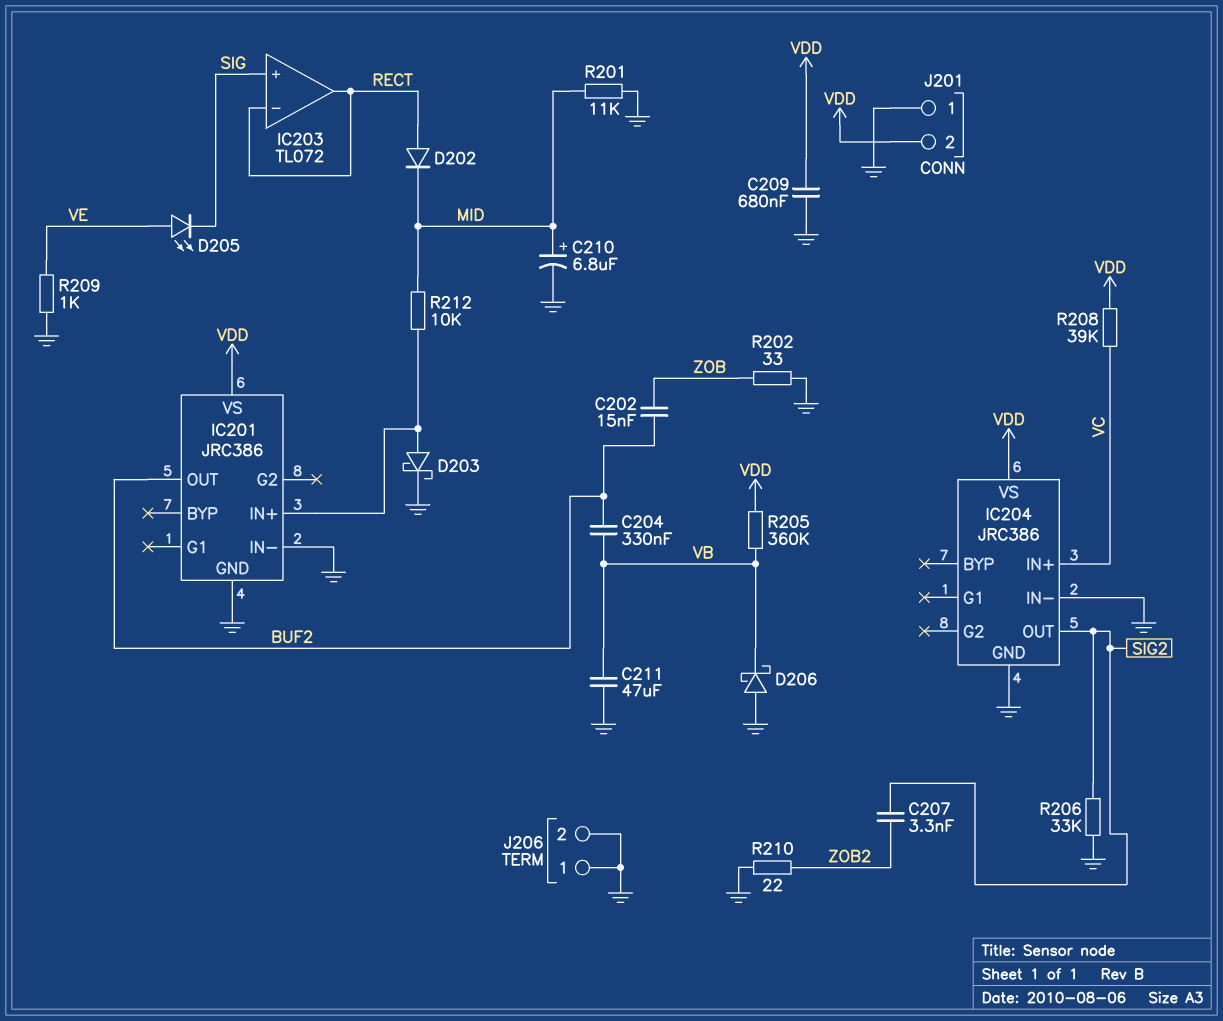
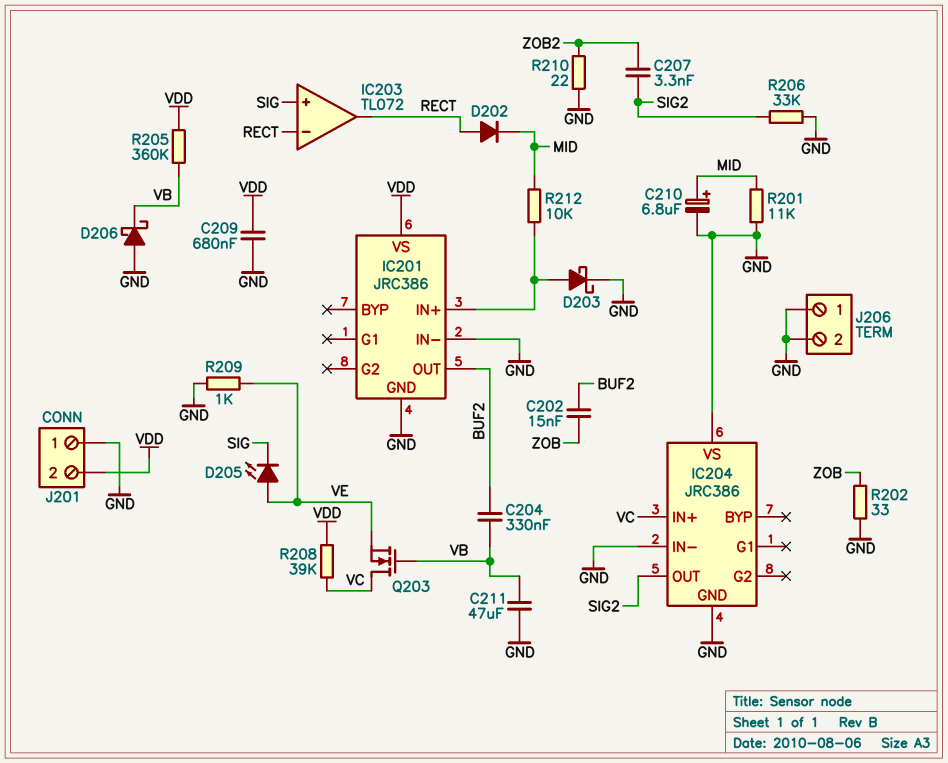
IC204 pin VS: VDD -> GND
Q203: none -> NMOS (G VB, D VC, S VE)

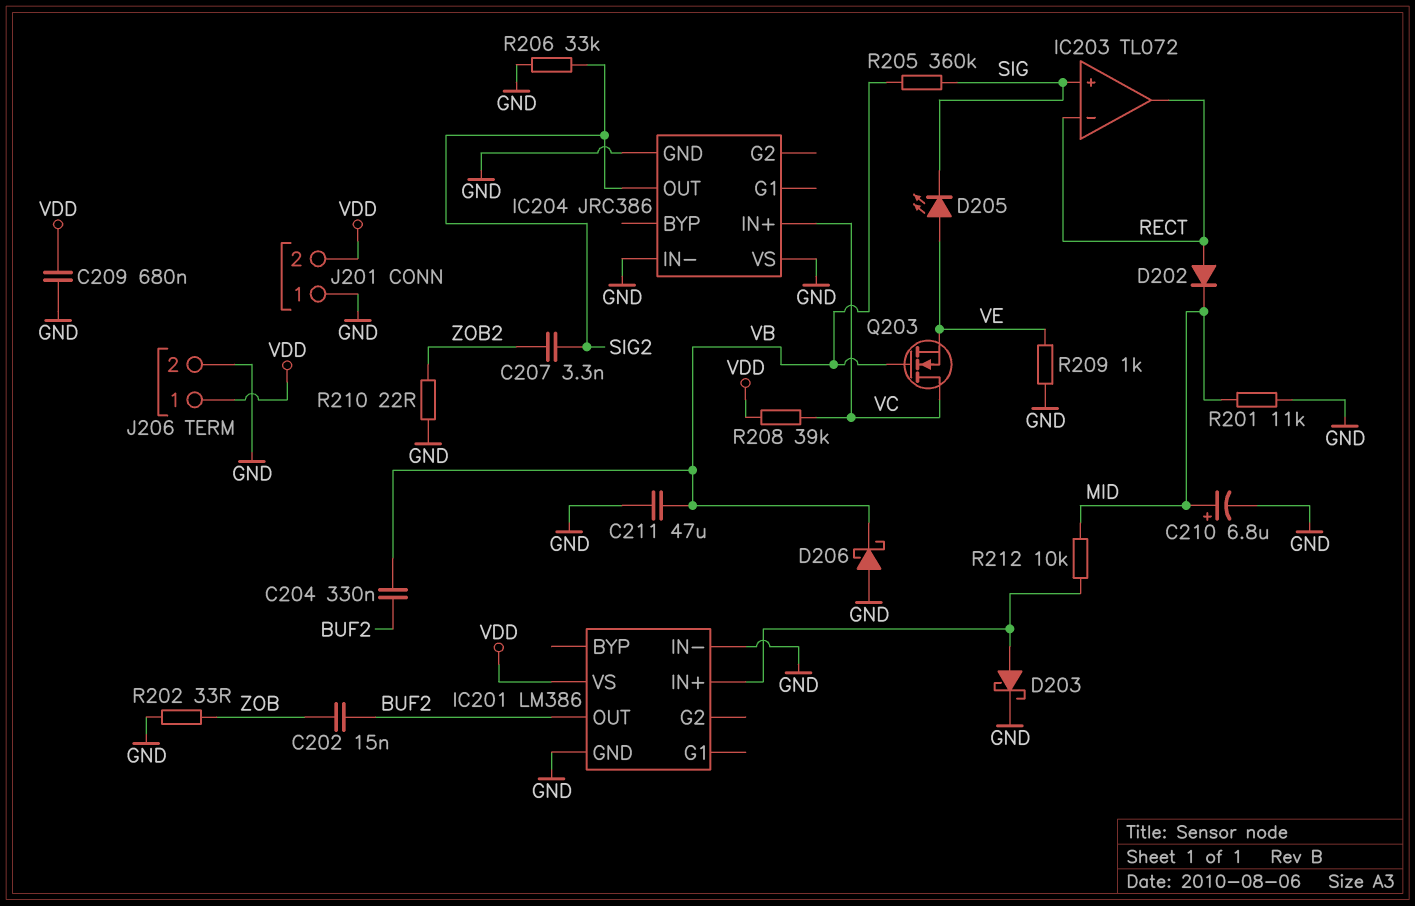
IC201: JRC386 -> LM386
J206 pin 1: GND -> VDD
R205: 360k (VB, VDD) -> 360k (SIG, VB)

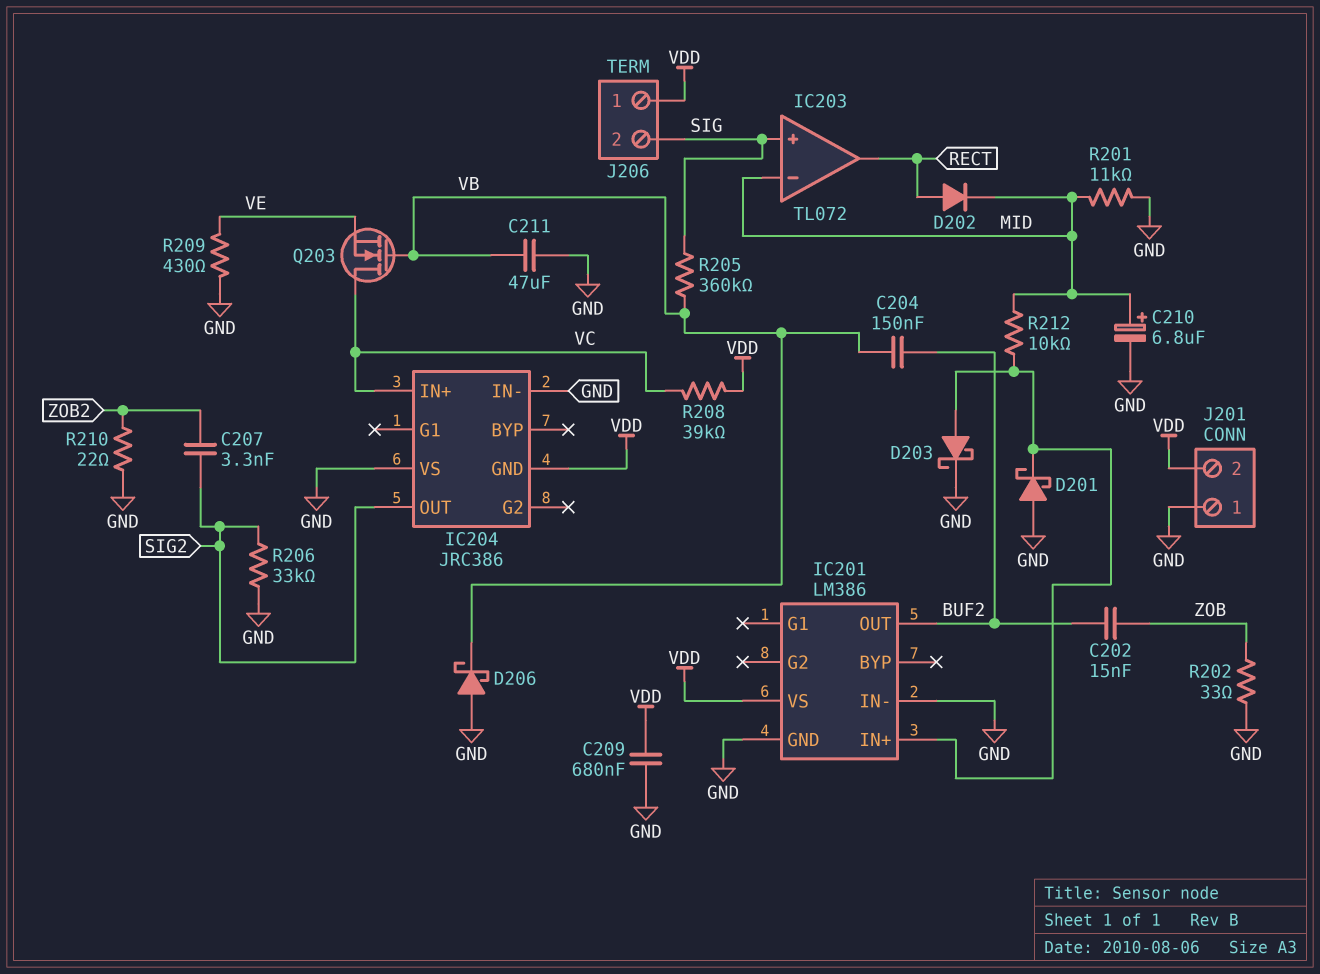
C204: 330nF (BUF2, VB) -> 150nF (BUF2, VB)
D201: none -> schottky (A GND, K IC201/IN+)
D205: LED (A VE, K SIG) -> none
IC203 pin in-: RECT -> MID
IC204 pin GND: GND -> VDD
J206 pin 2: GND -> SIG
R209: 1k (GND, VE) -> 430 (GND, VE)

